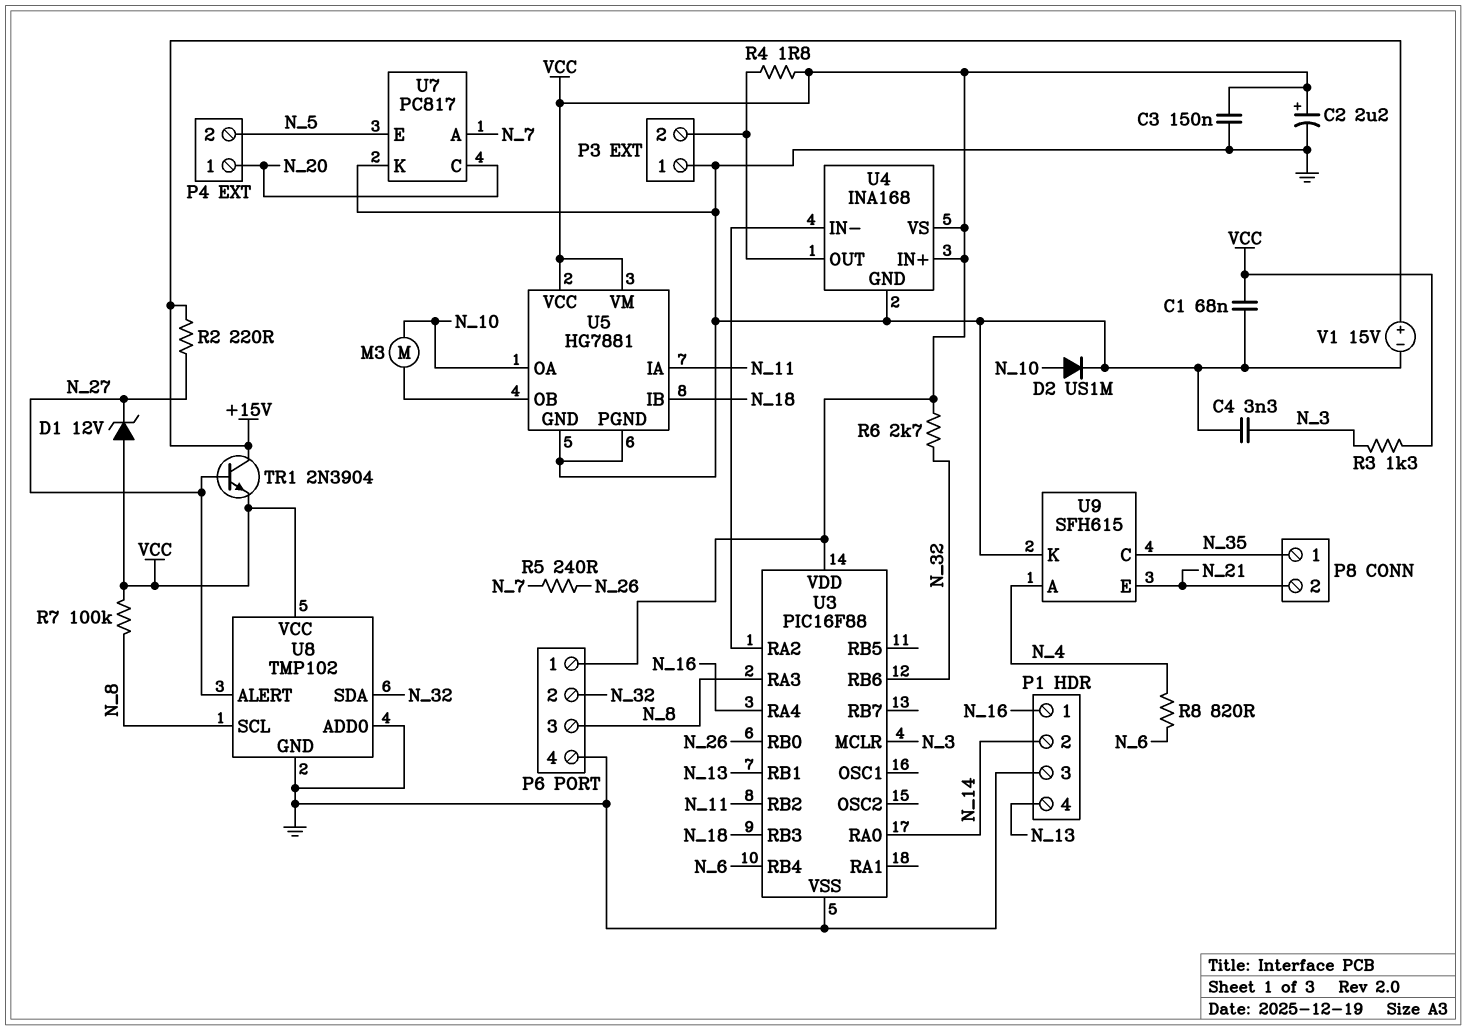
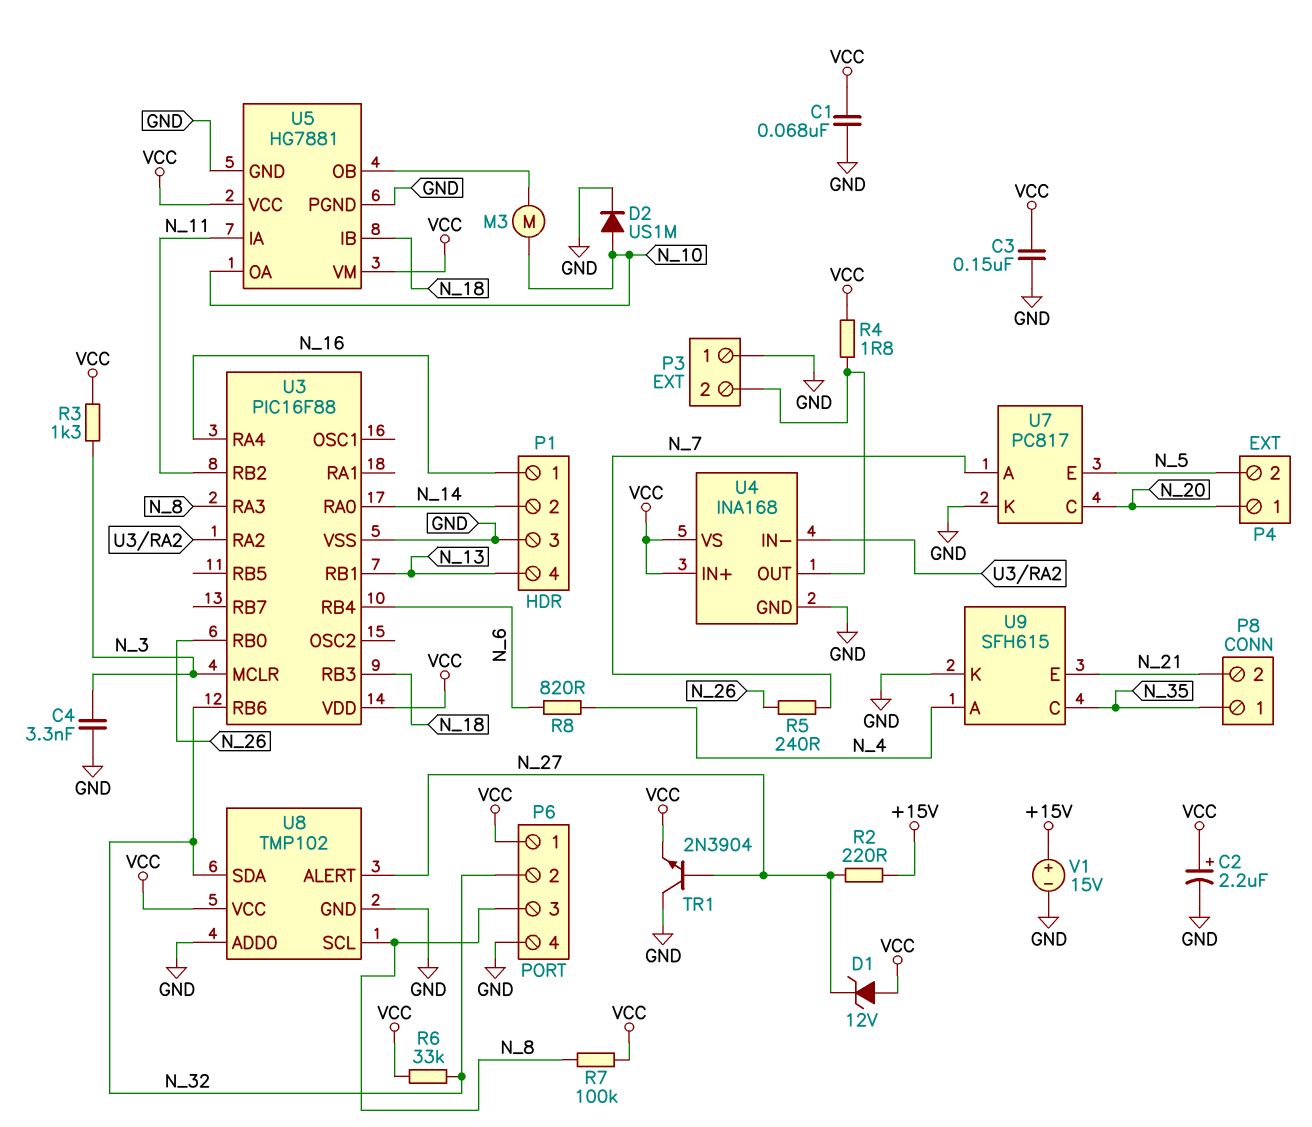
R6: 2.7k (N_32, VCC) -> 33k (N_32, VCC)
TR1: NPN 2N3904 (B N_27, C +15V, E VCC) -> NPN 2N3904 (B N_27, C GND, E VCC)

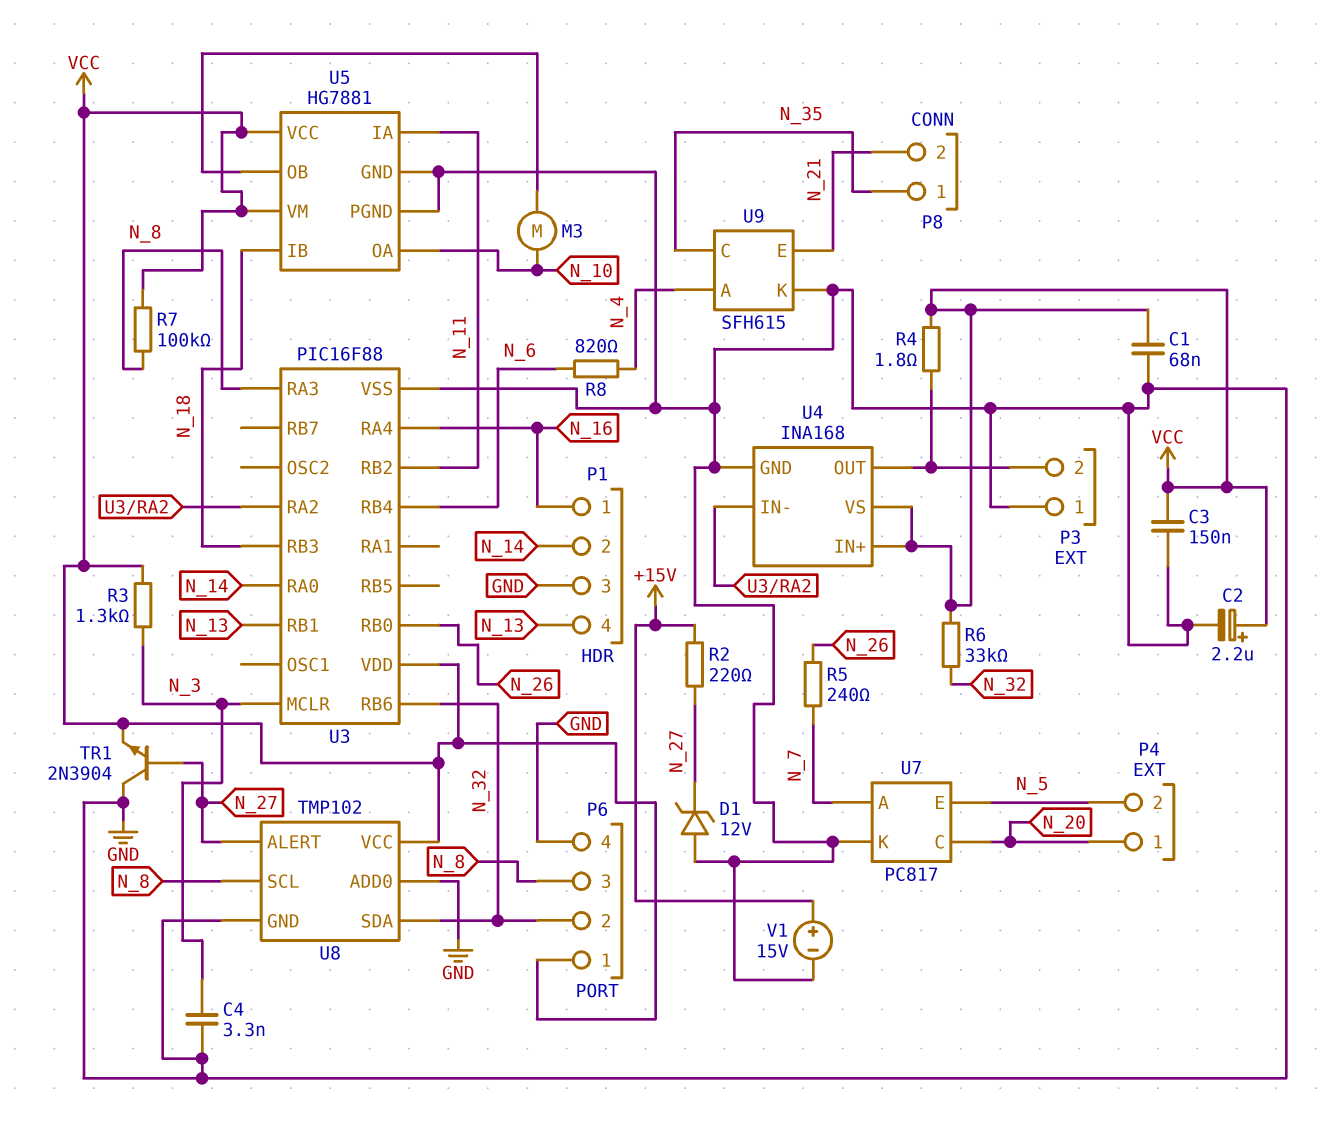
D1: zener 12V (A VCC, K N_27) -> zener 12V (A GND, K N_27)
D2: diode US1M (A N_10, K GND) -> none

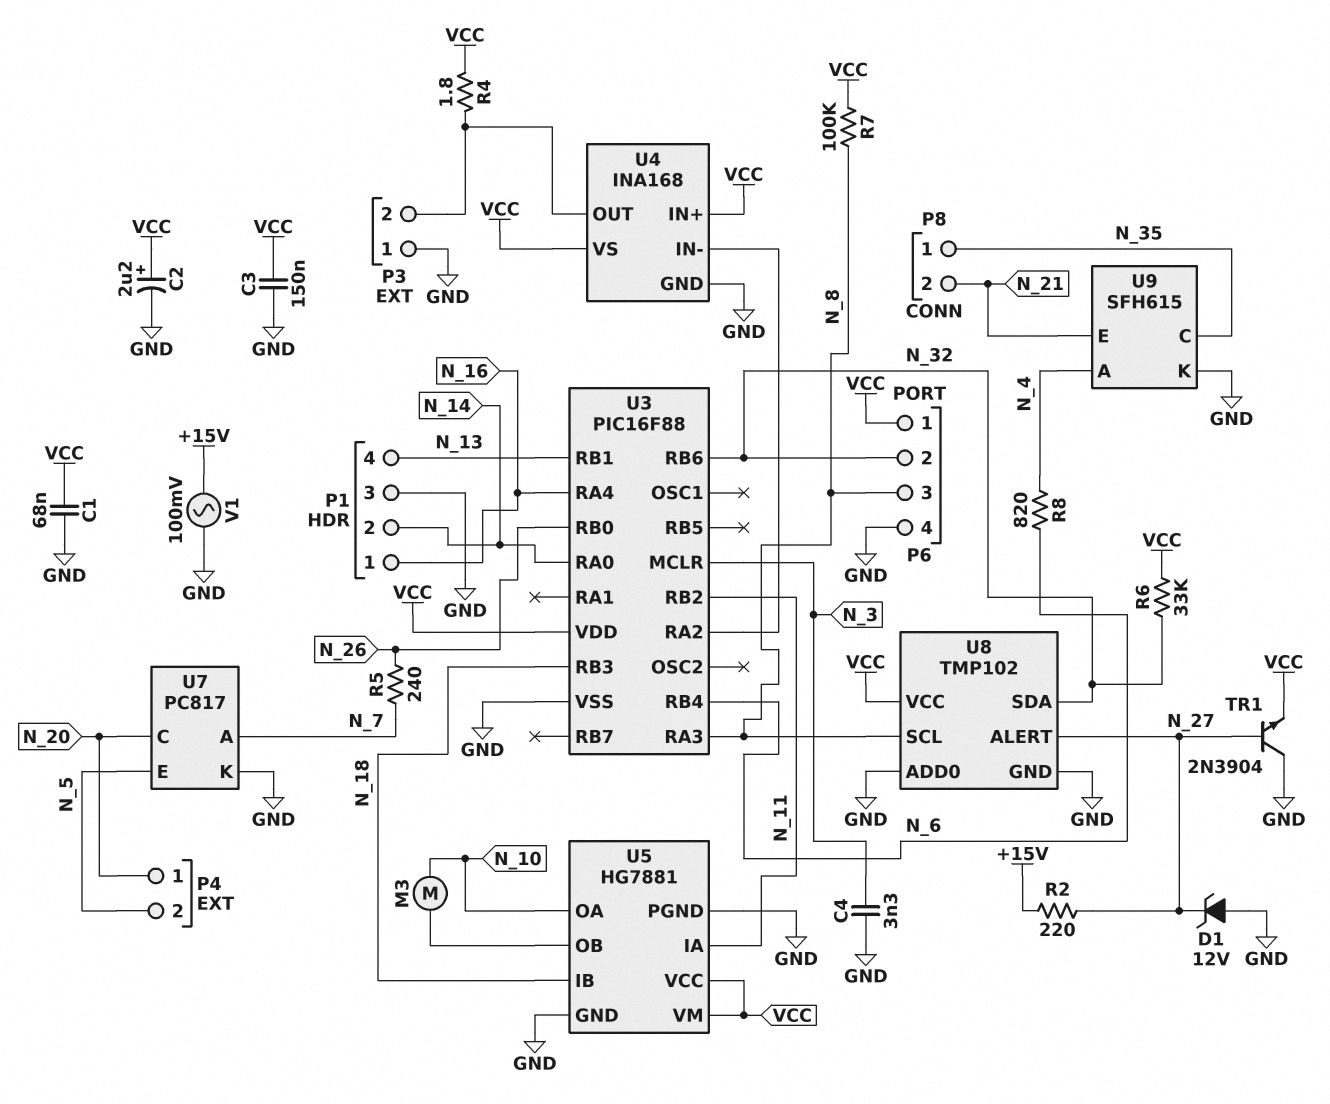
R3: 1.3k (N_3, VCC) -> none
V1: 15V (plus +15V, minus GND) -> AC 100mV (+15V, GND)

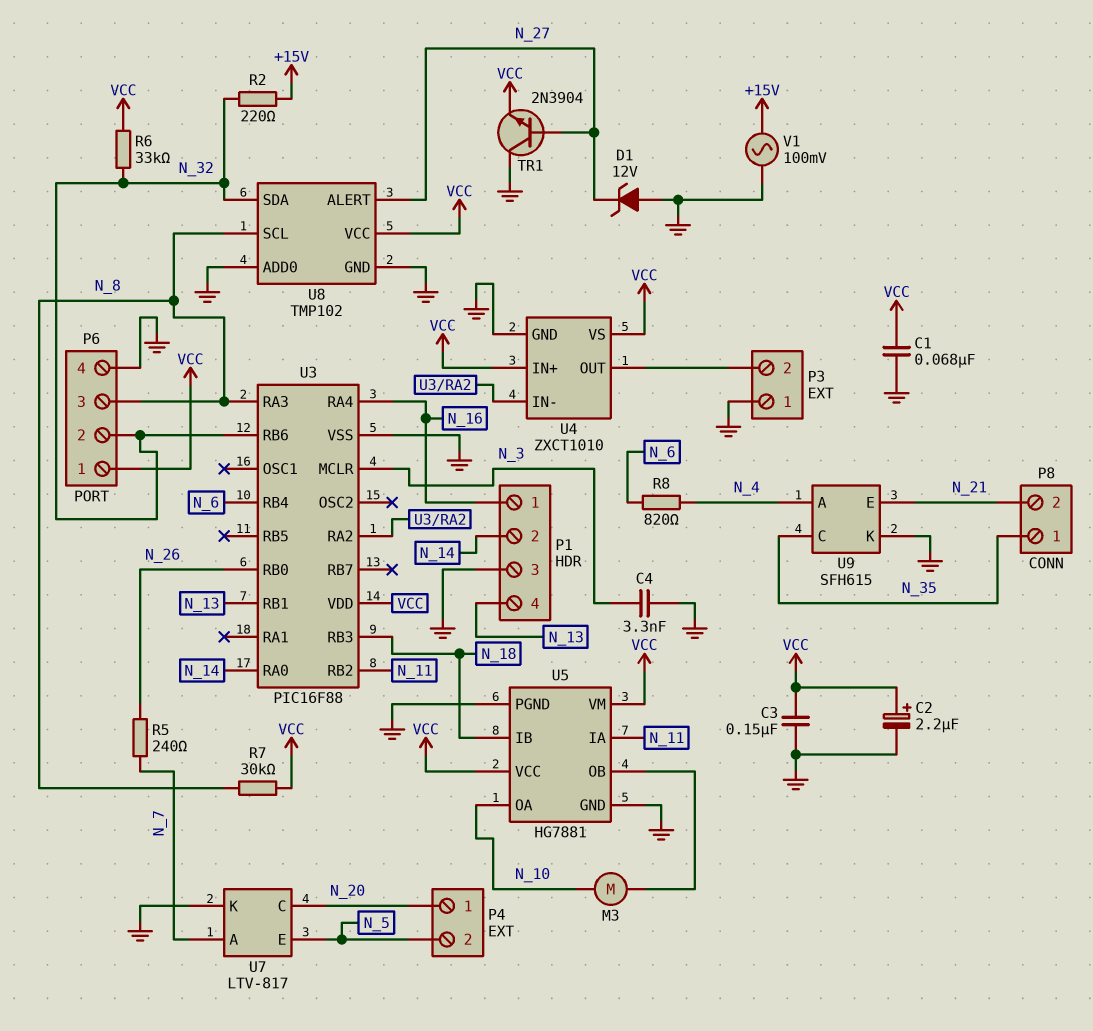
R2: 220 (+15V, N_27) -> 220 (+15V, N_32)
R4: 1.8 (P3/2, VCC) -> none
R7: 100k (N_8, VCC) -> 30k (N_8, VCC)
U4: INA168 -> ZXCT1010
U7: PC817 -> LTV-817

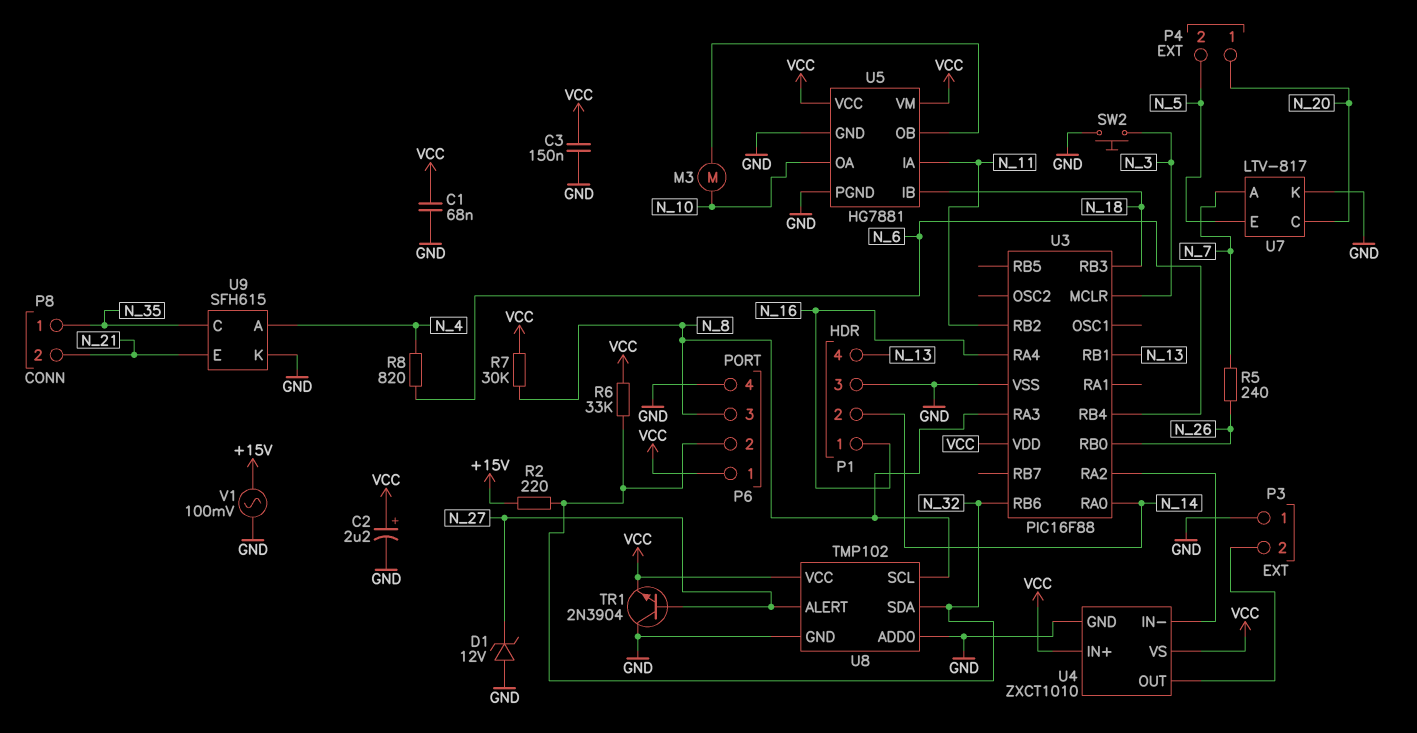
C4: 3.3nF (GND, N_3) -> none
SW2: none -> button (GND, N_3)

